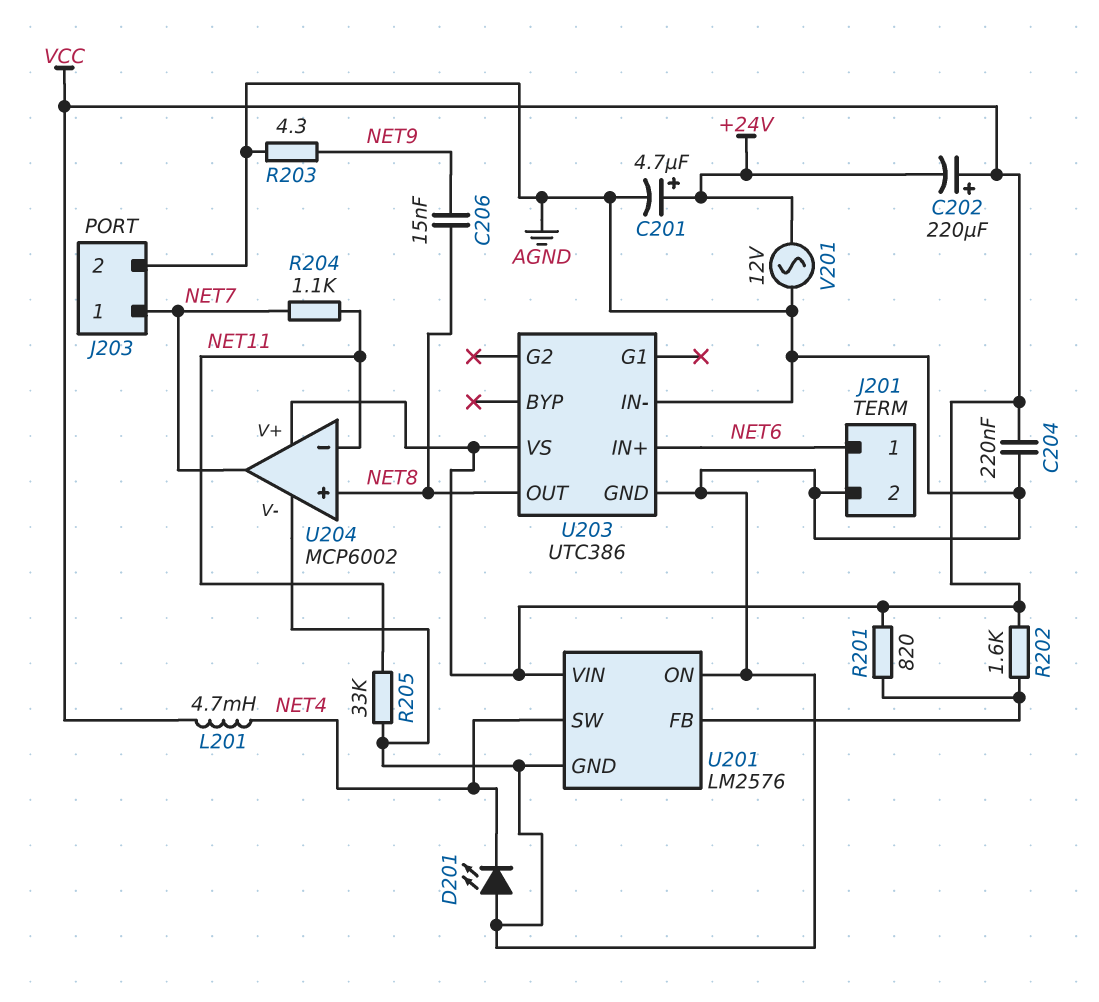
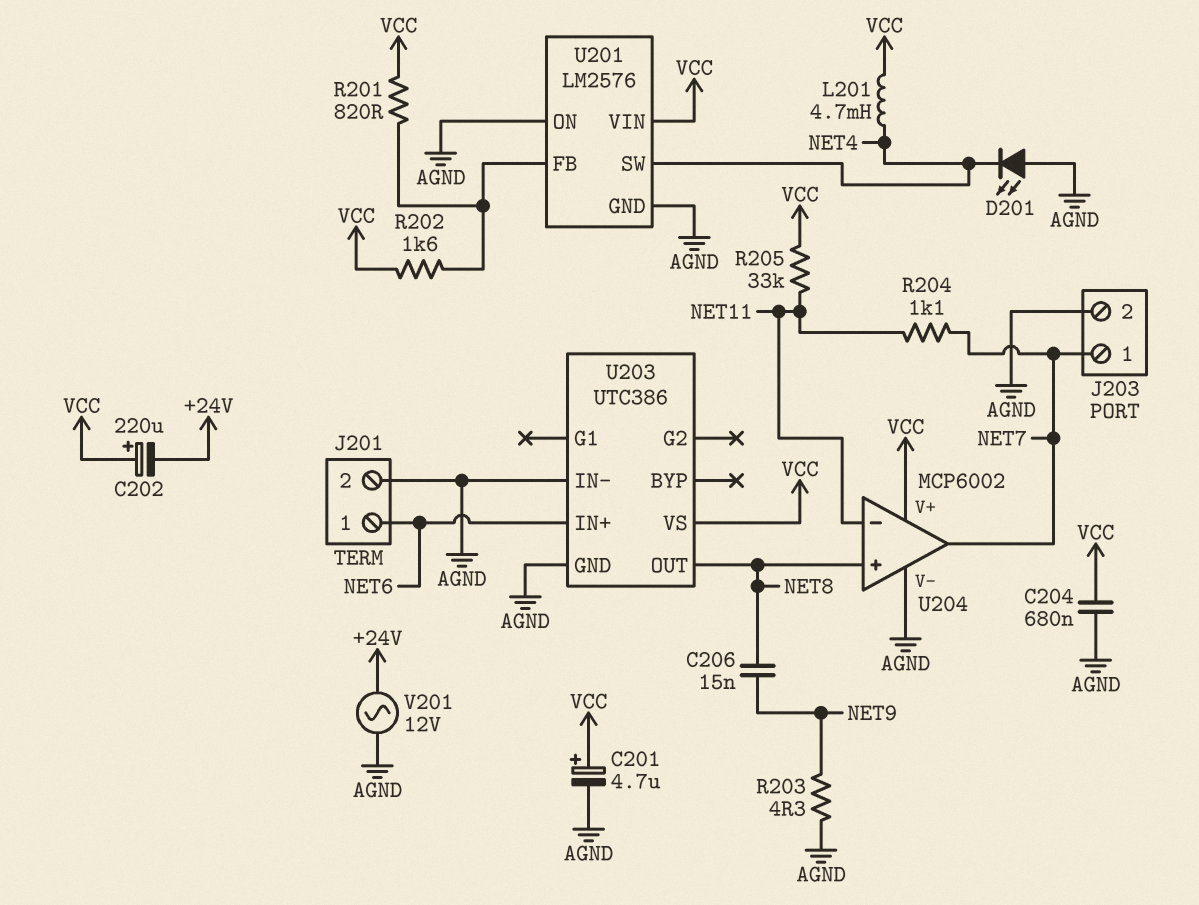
C201: 4.7uF (plus +24V, minus AGND) -> 4.7uF (plus VCC, minus AGND)
C204: 220nF (AGND, VCC) -> 680nF (AGND, VCC)
R205: 33k (AGND, NET11) -> 33k (NET11, VCC)

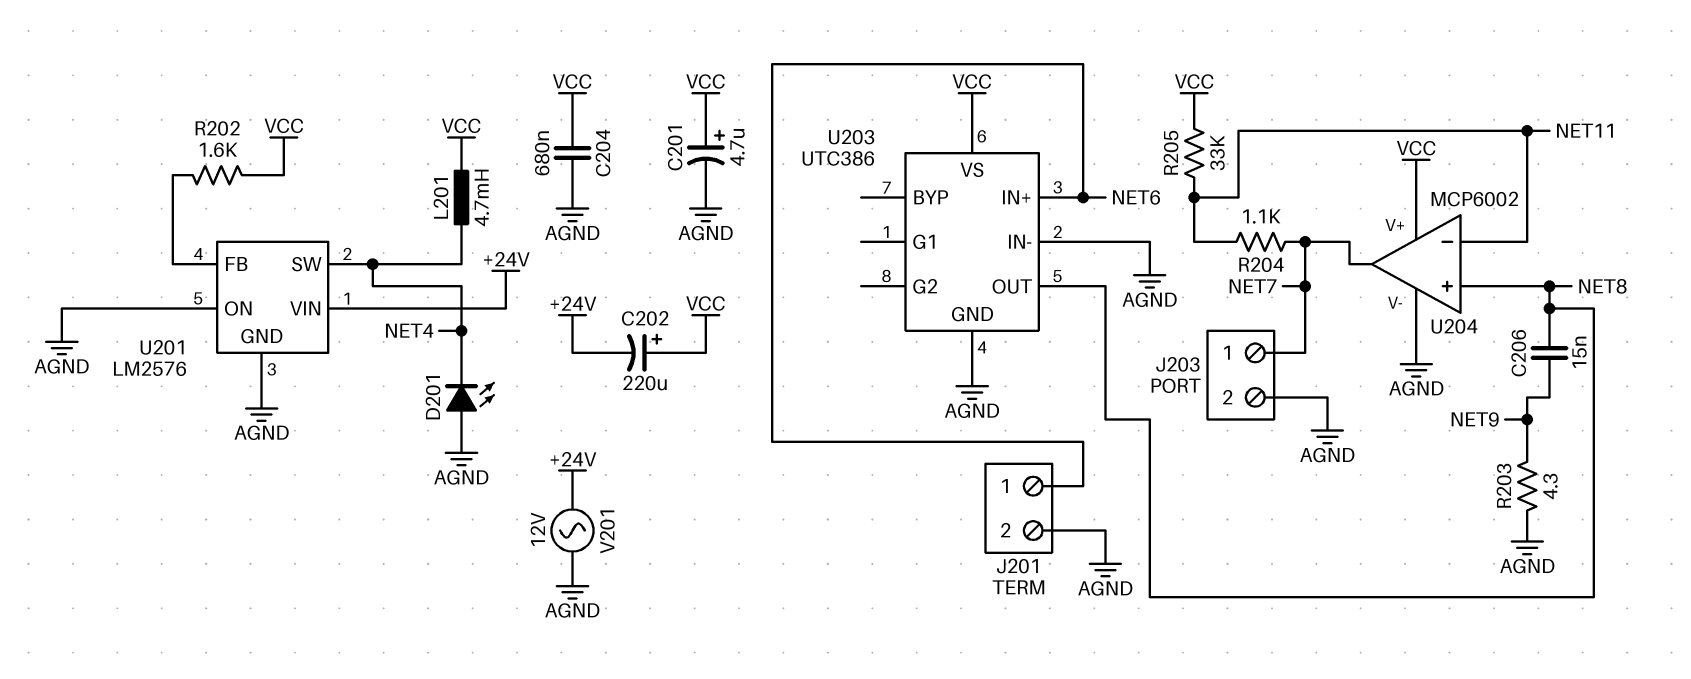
R201: 820 (U201/FB, VCC) -> none
U201 pin VIN: VCC -> +24V

